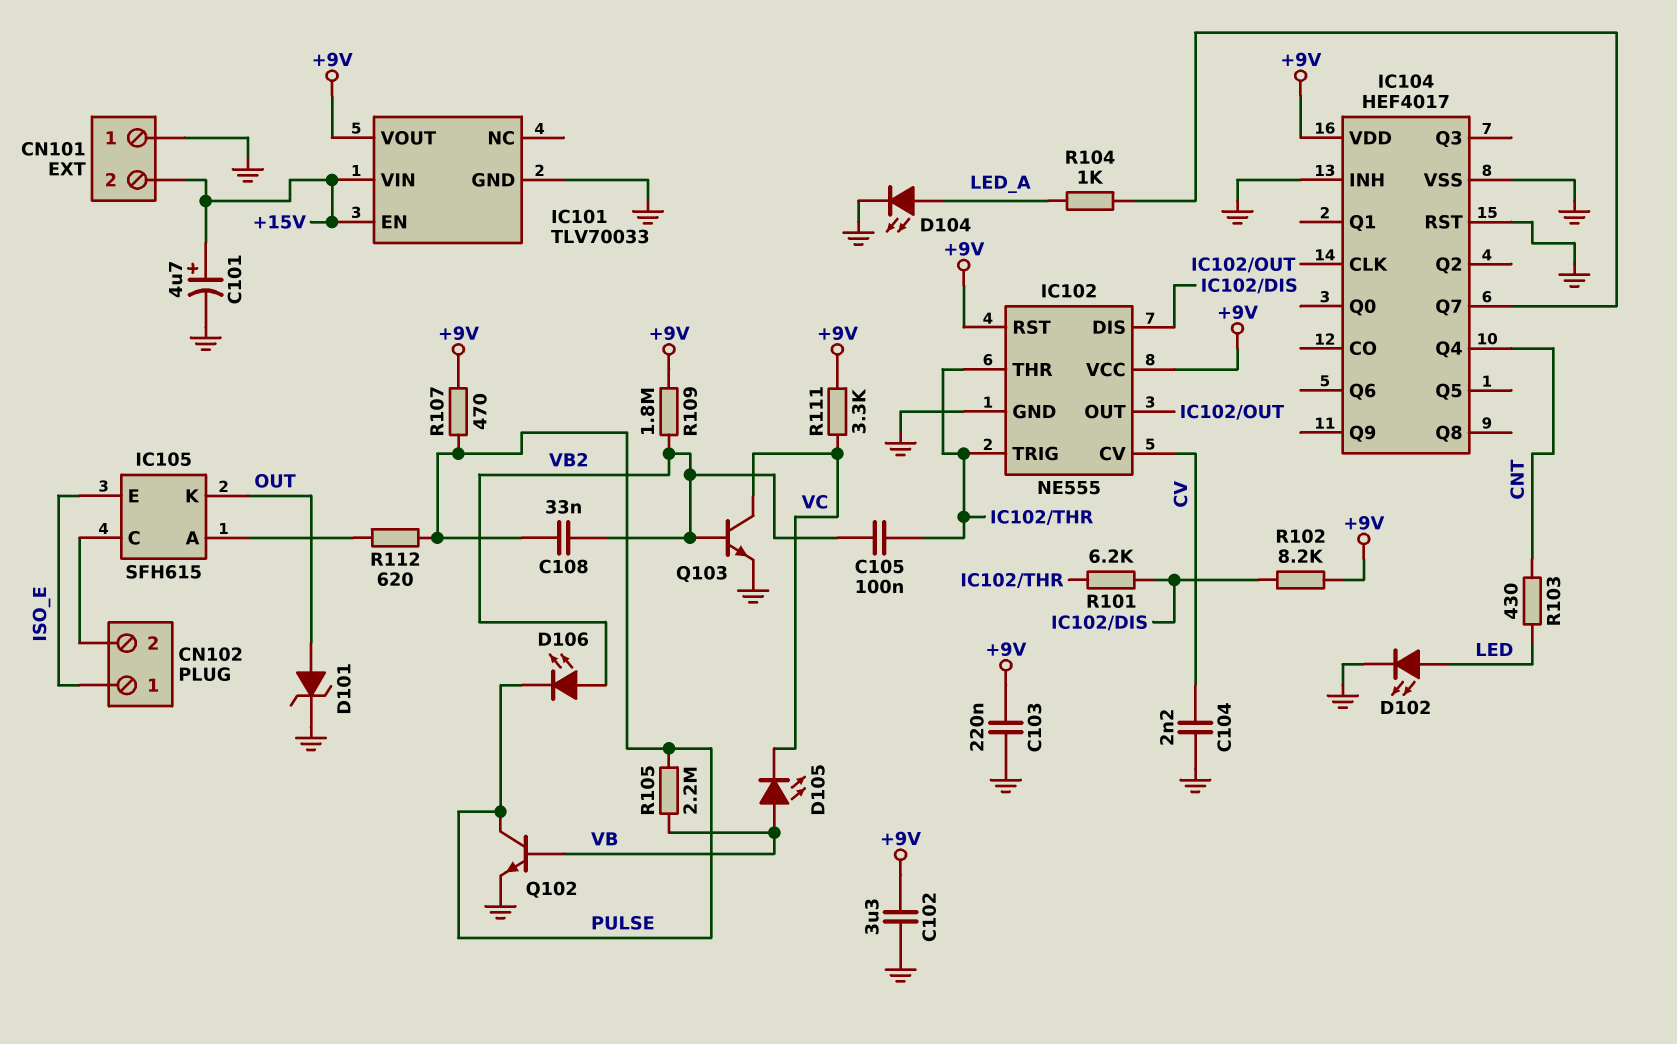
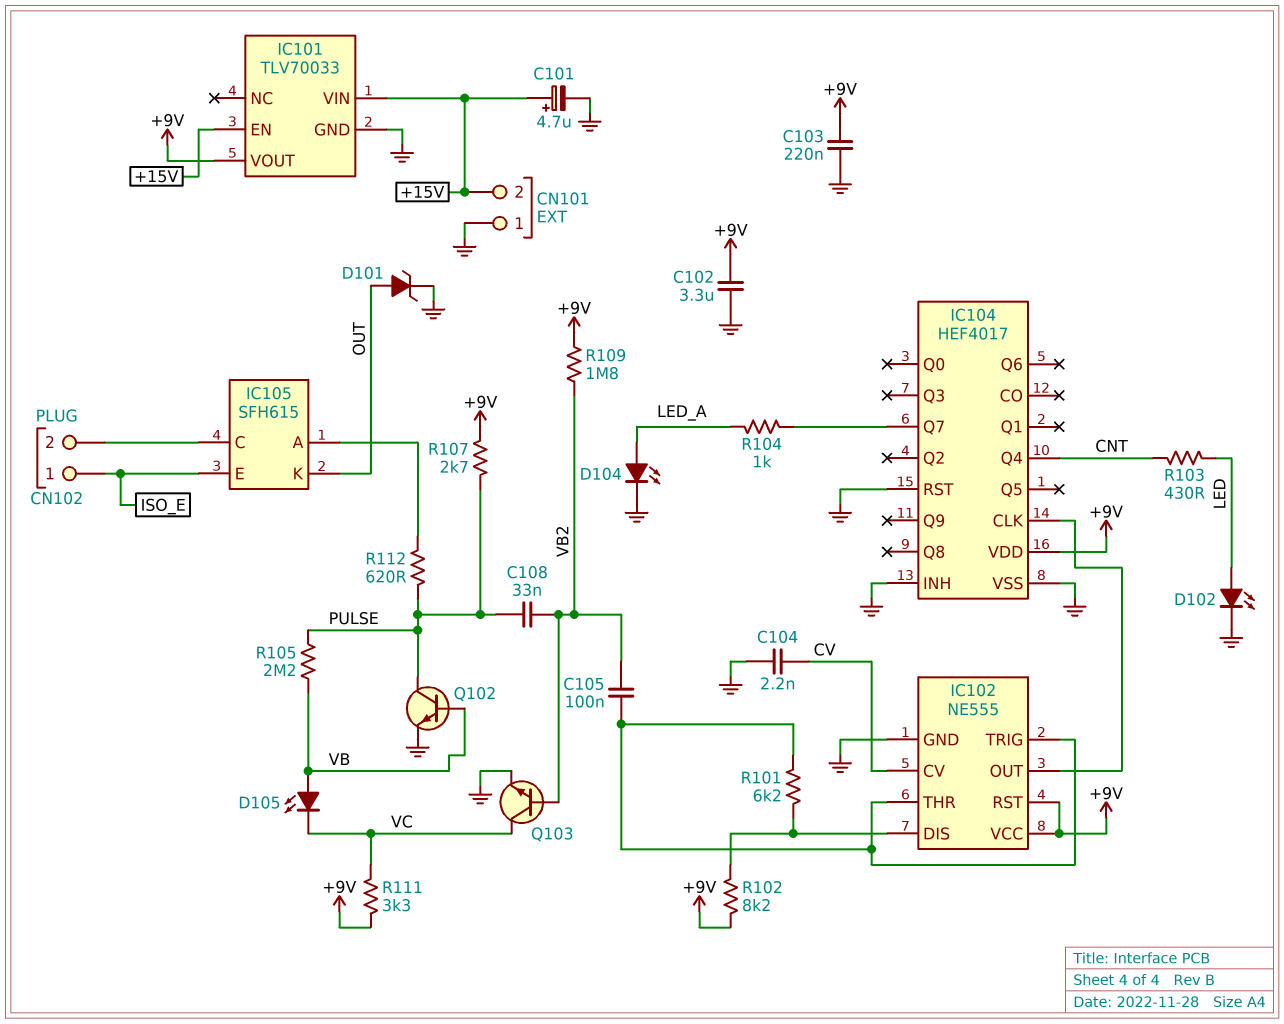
D106: LED (A VB2, K PULSE) -> none
R107: 470 (+9V, PULSE) -> 2.7k (+9V, PULSE)

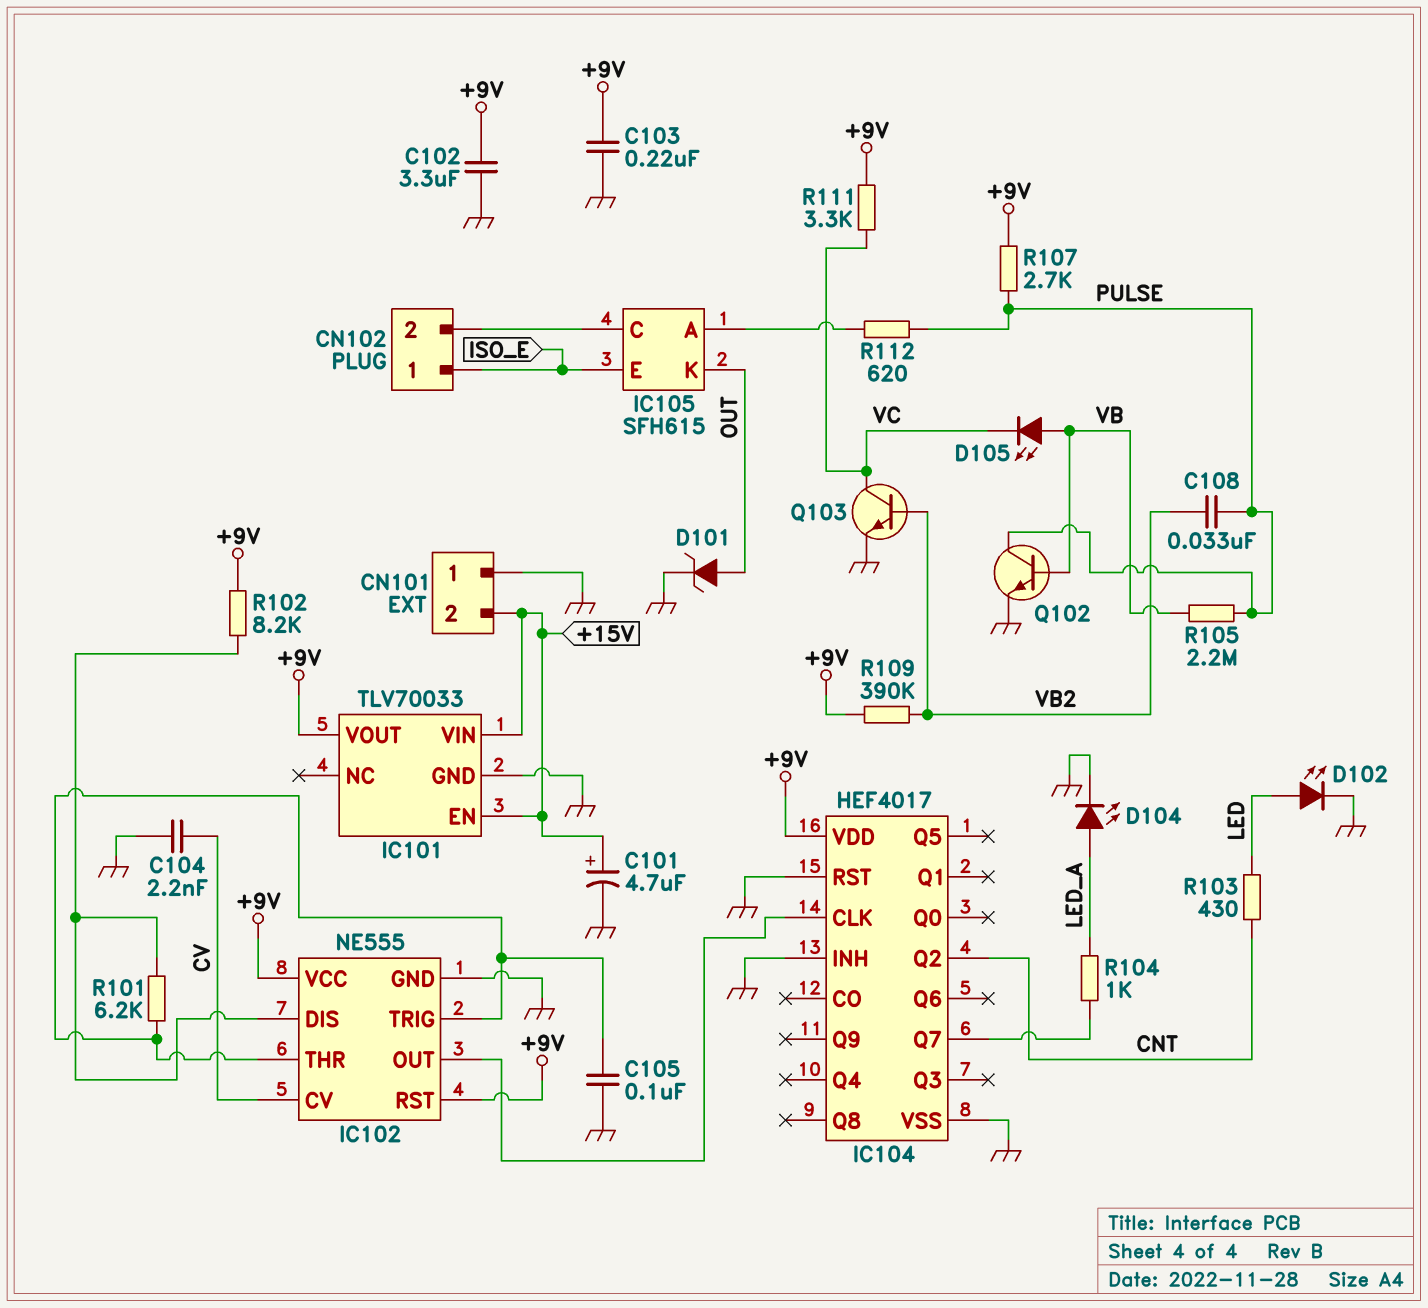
C105: 100nF (IC102/THR, VB2) -> 100nF (GND, IC102/THR)
IC104 pin Q2: none -> CNT
IC104 pin Q4: CNT -> none
R109: 1.8M (+9V, VB2) -> 390k (+9V, VB2)

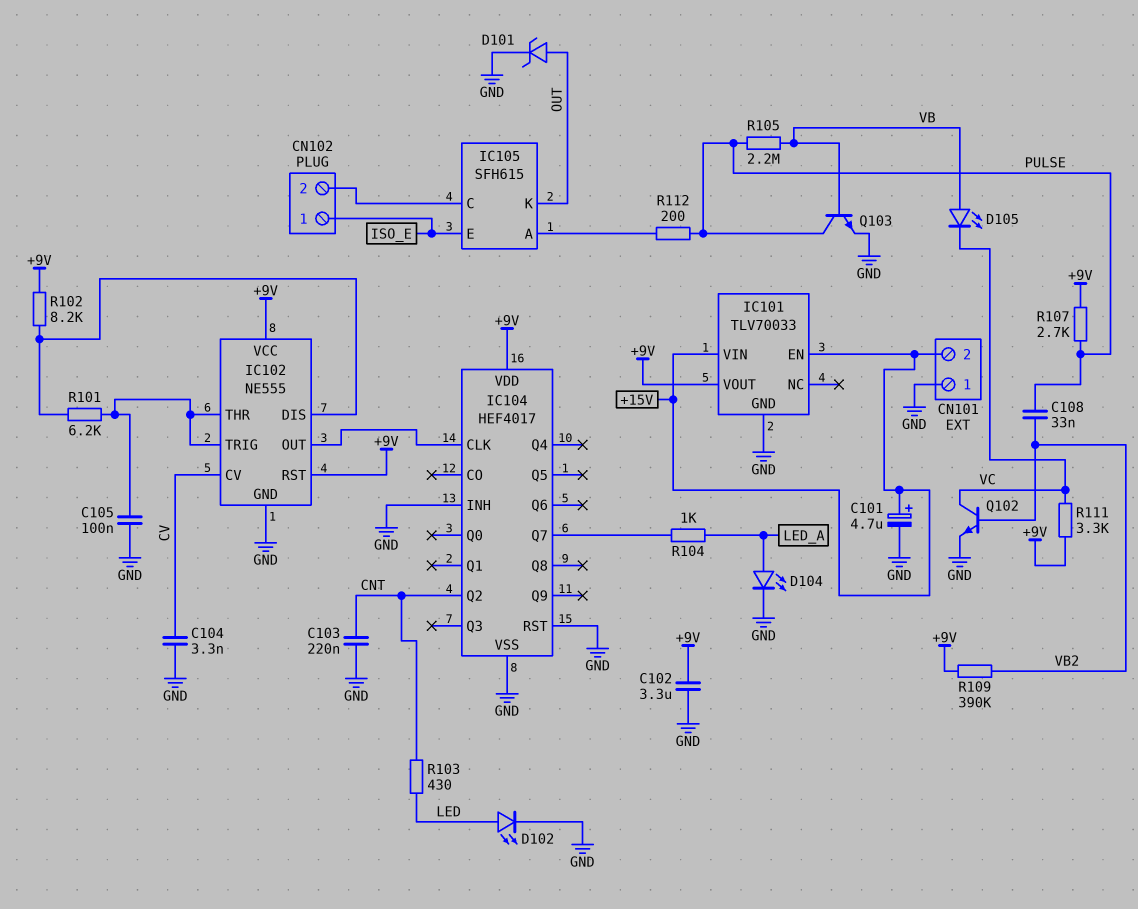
C103: 220nF (+9V, GND) -> 220nF (CNT, GND)
C104: 2.2nF (CV, GND) -> 3.3nF (CV, GND)
Q102: NPN (B VB, C PULSE, E GND) -> NPN (B VB2, C VC, E GND)
Q103: NPN (B VB2, C VC, E GND) -> NPN (B VB, C PULSE, E GND)
R112: 620 (IC105/A, PULSE) -> 200 (IC105/A, PULSE)

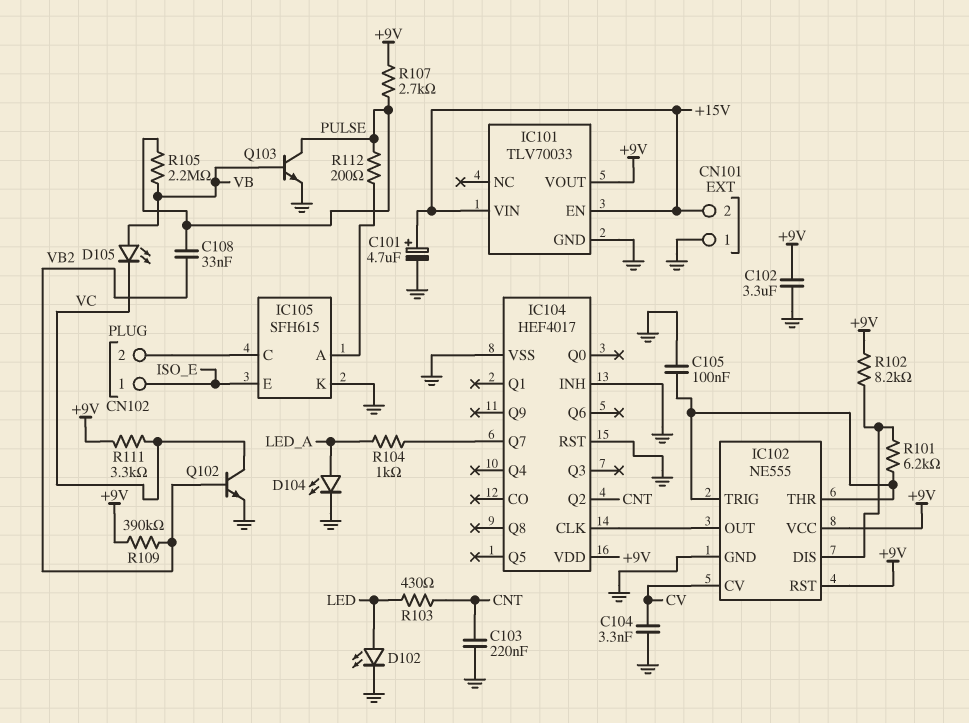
D101: zener (A OUT, K GND) -> none
IC105 pin K: OUT -> GND

